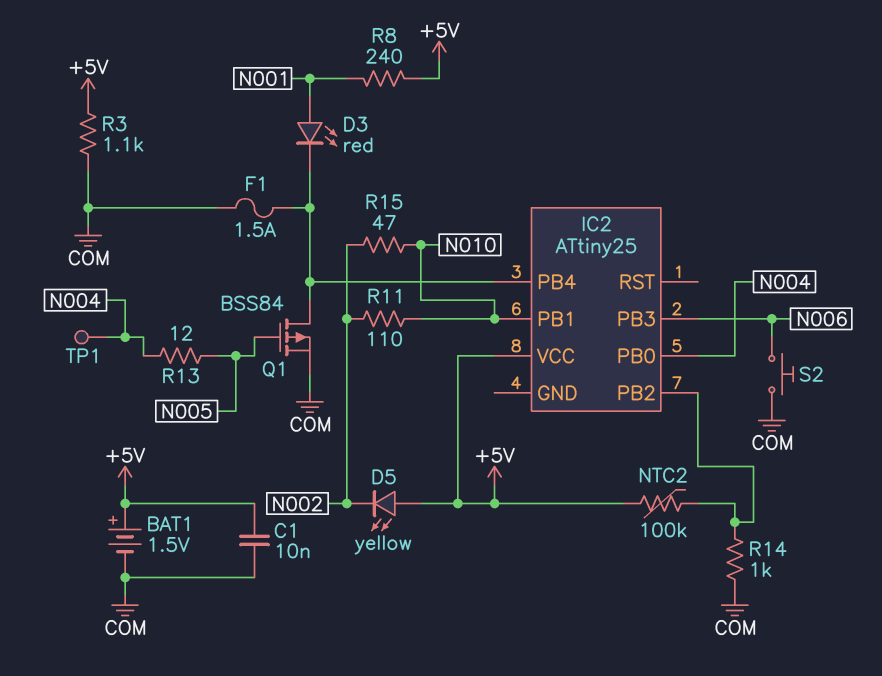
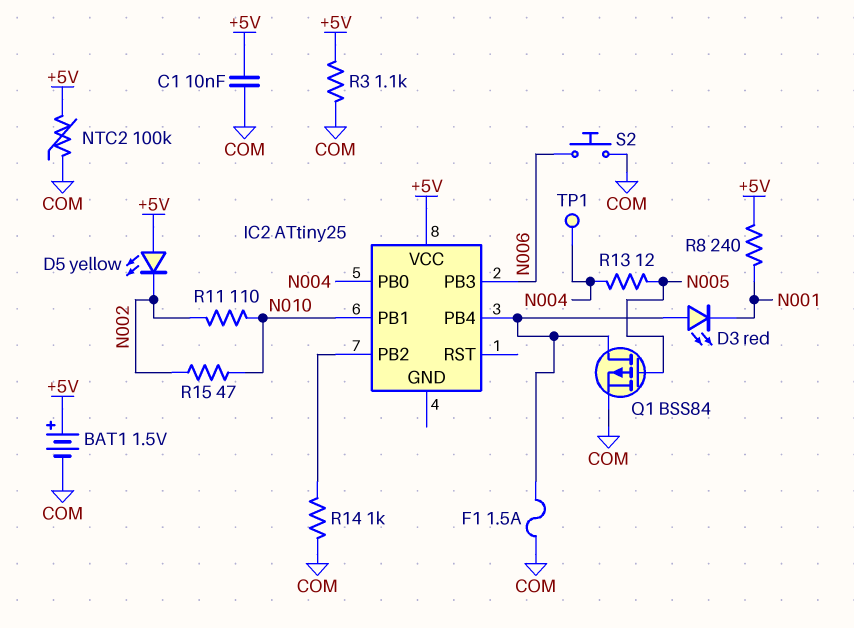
D3: LED red (A N001, K IC2/PB4) -> LED red (A IC2/PB4, K N001)
NTC2: 100k (+5V, IC2/PB2) -> 100k (+5V, COM)

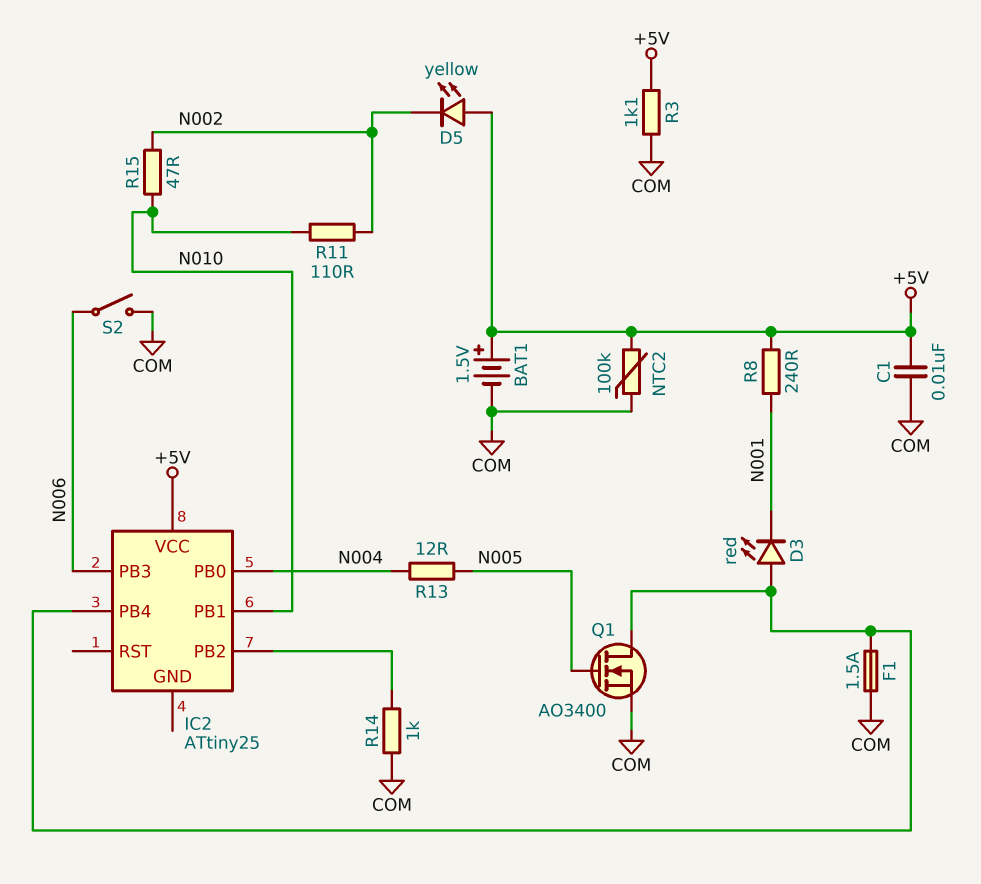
Q1: PMOS BSS84 (G N005, D IC2/PB4, S COM) -> NMOS AO3400 (G N005, D IC2/PB4, S COM)
S2: button (COM, N006) -> switch (COM, N006)
TP1: test point (N004) -> none

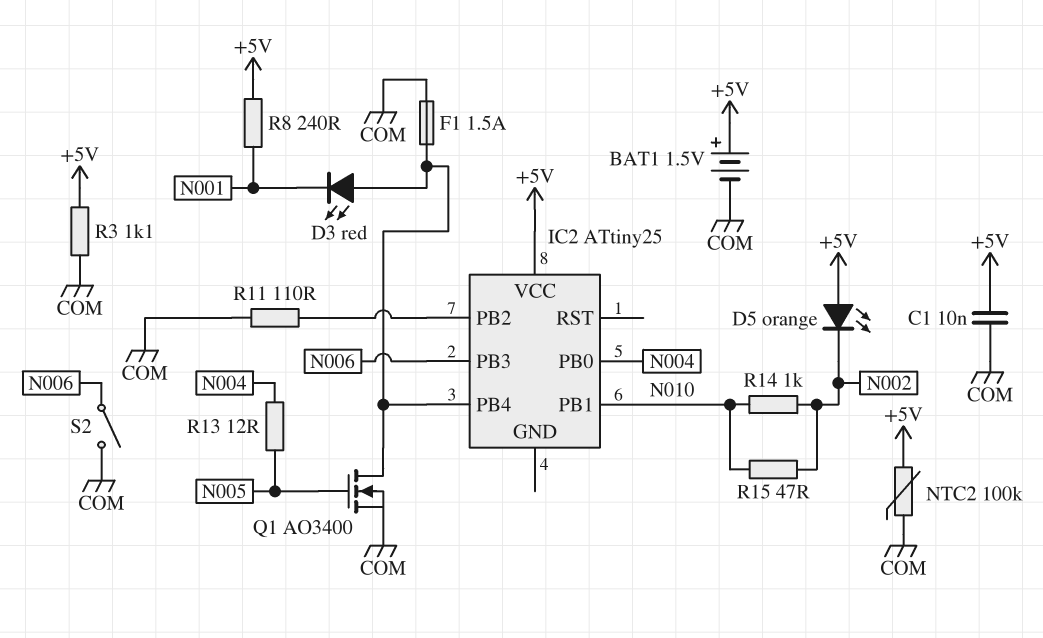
D5: LED yellow (A +5V, K N002) -> LED orange (A +5V, K N002)
R11: 110 (N002, N010) -> 110 (COM, IC2/PB2)
R14: 1k (COM, IC2/PB2) -> 1k (N002, N010)

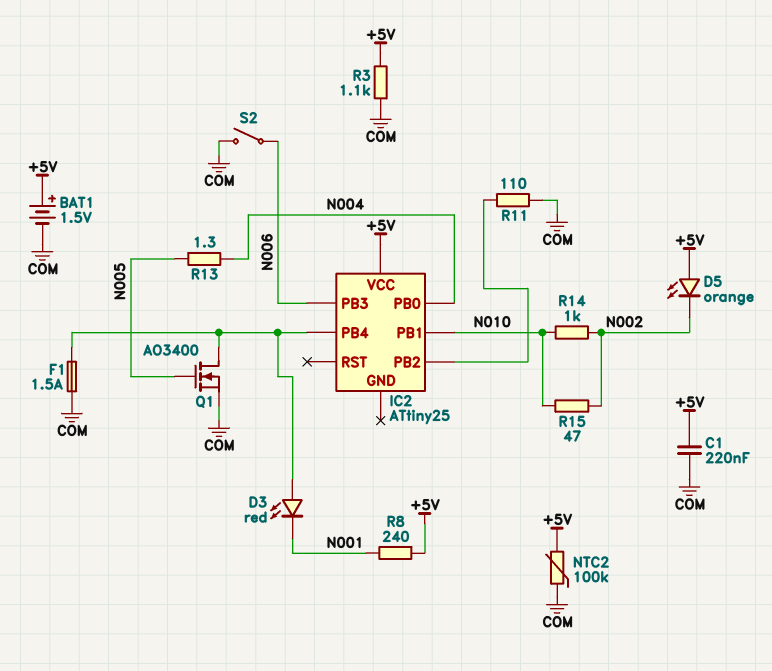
C1: 10nF (+5V, COM) -> 220nF (+5V, COM)
R13: 12 (N004, N005) -> 1.3 (N004, N005)

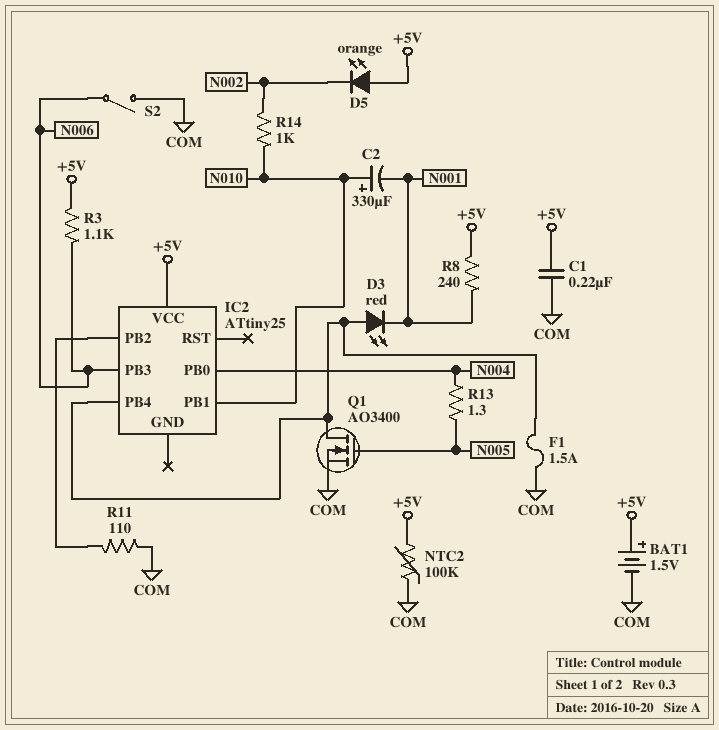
C2: none -> 330uF (plus N010, minus N001)
R3: 1.1k (+5V, COM) -> 1.1k (+5V, N006)
R15: 47 (N002, N010) -> none

